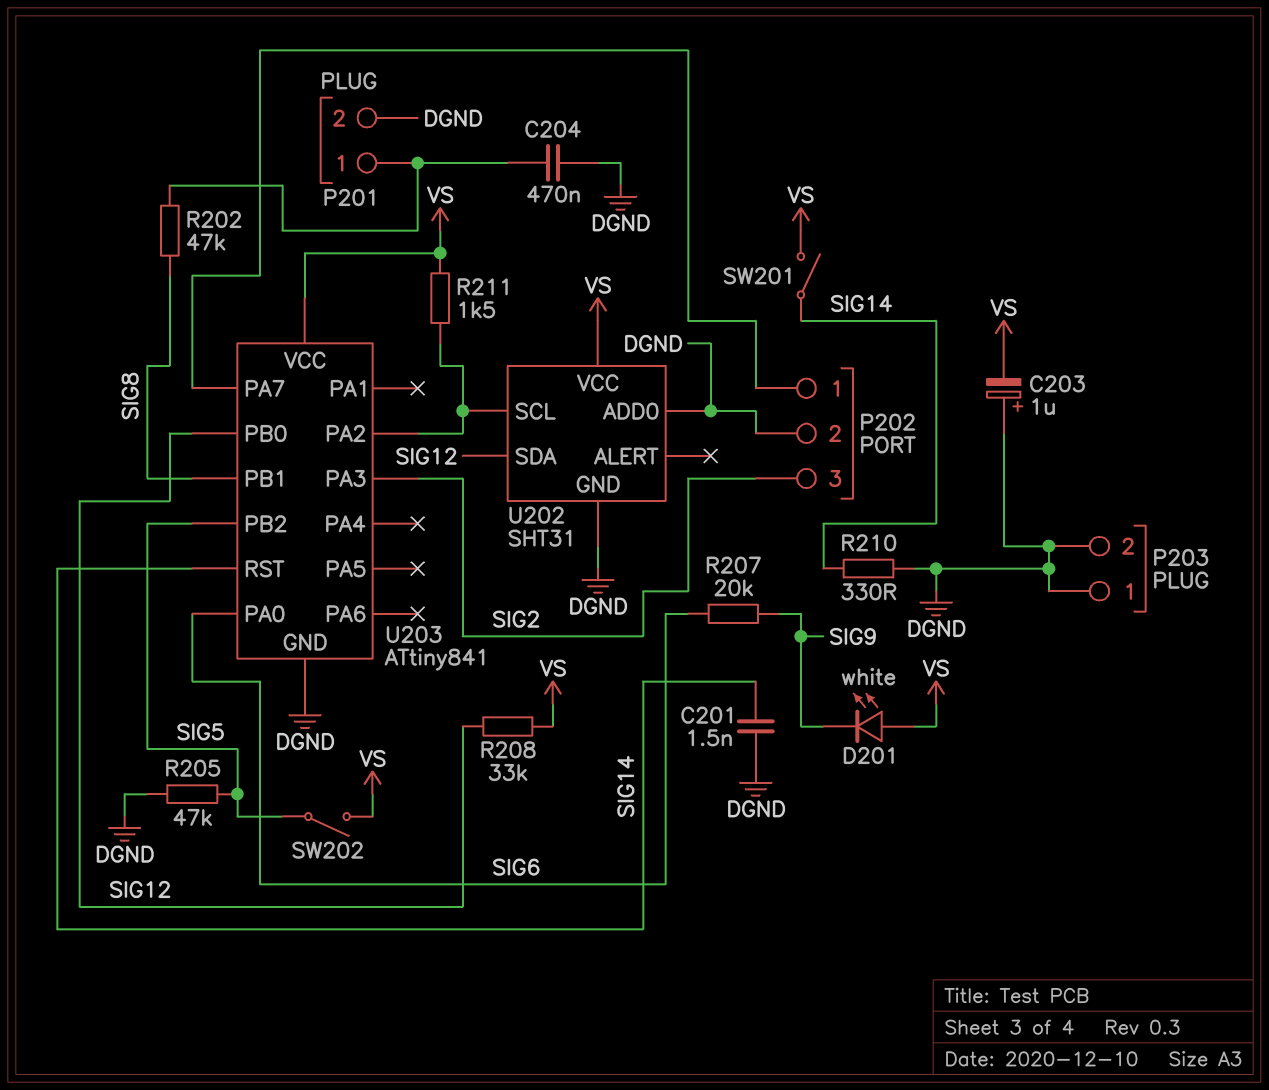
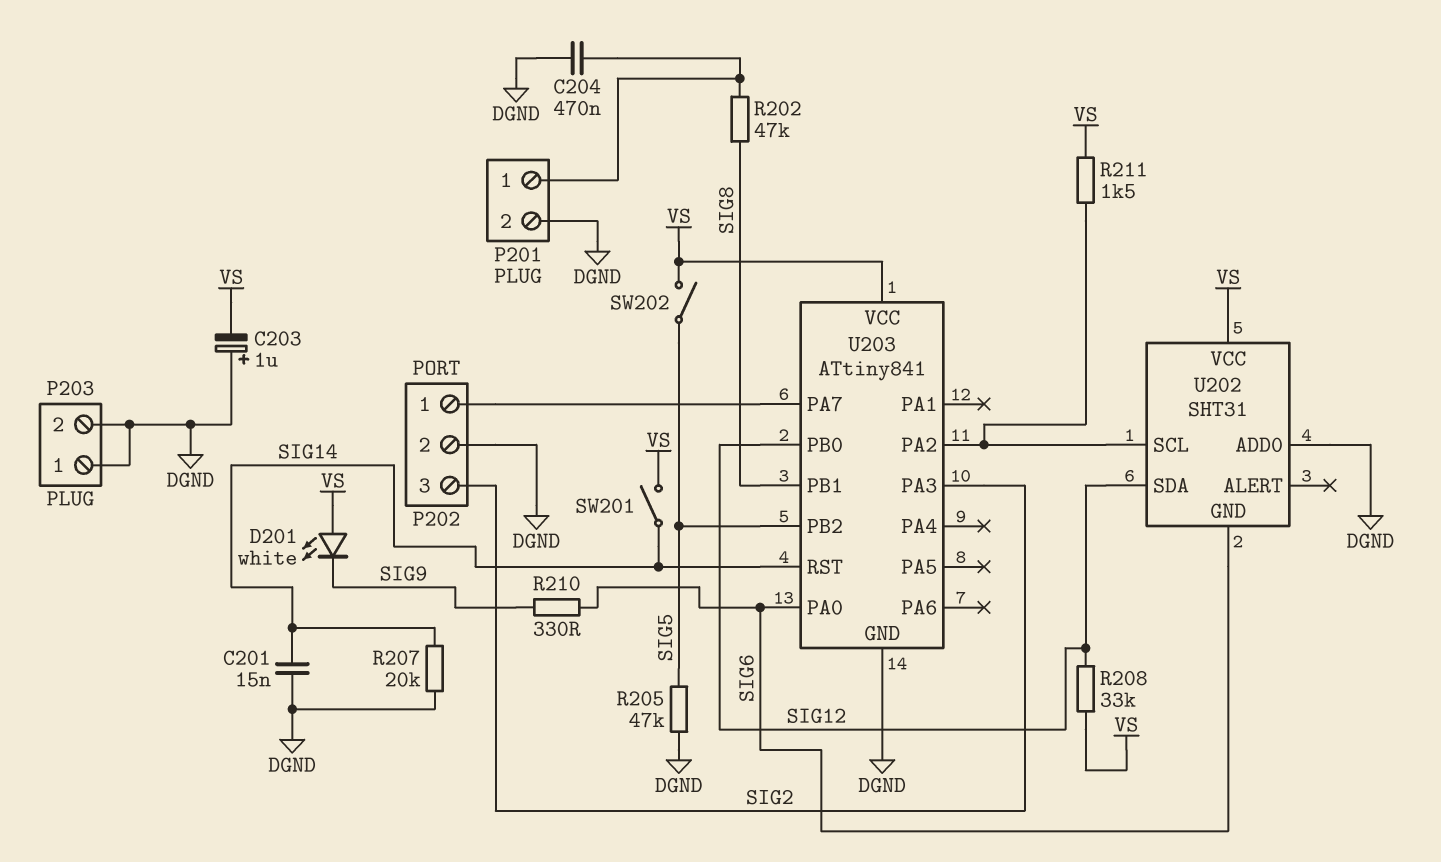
C201: 1.5nF (DGND, SIG14) -> 15nF (DGND, SIG14)
R207: 20k (SIG6, SIG9) -> 20k (DGND, SIG14)
R210: 330 (DGND, SIG14) -> 330 (SIG6, SIG9)
U202 pin GND: DGND -> SIG6

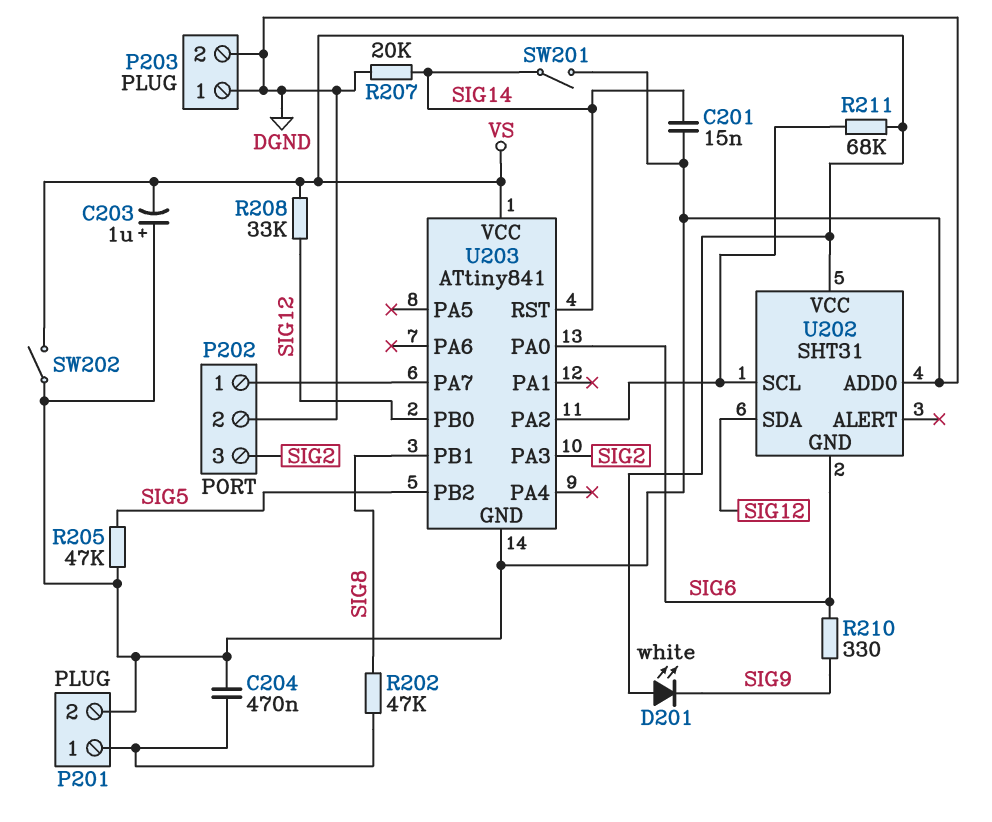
R211: 1.5k (U202/SCL, VS) -> 68k (U202/SCL, VS)
SW201: switch (SIG14, VS) -> switch (DGND, SIG14)
SW202: switch (SIG5, VS) -> switch (DGND, VS)

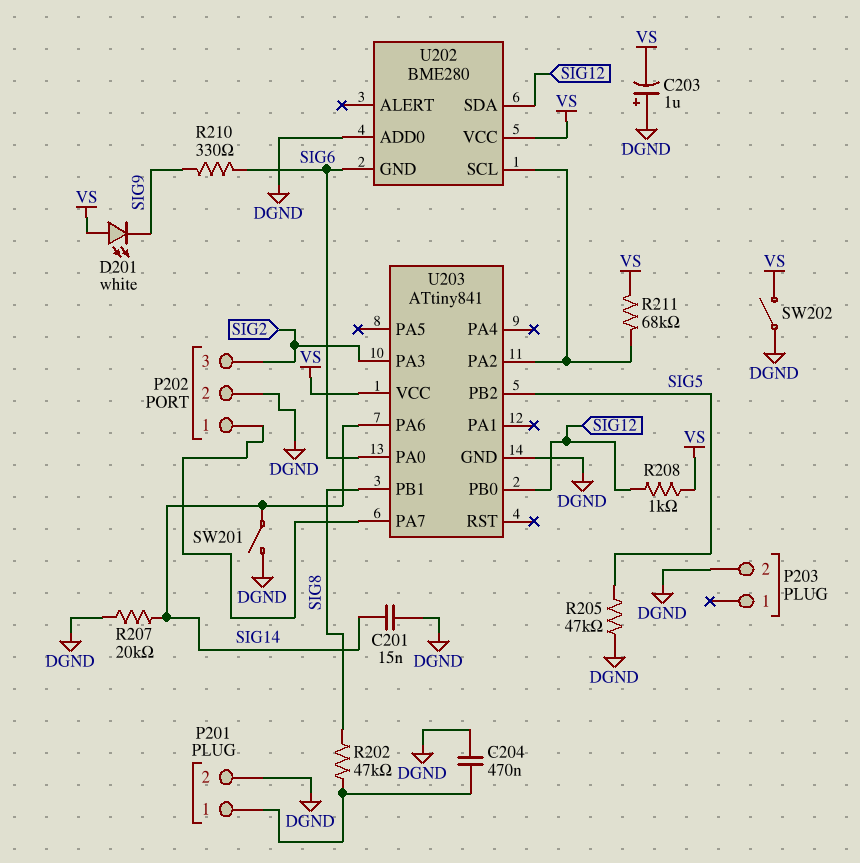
P203 pin 1: DGND -> none
R208: 33k (SIG12, VS) -> 1k (SIG12, VS)
U202: SHT31 -> BME280
U203 pin PA6: none -> SIG14
U203 pin RST: SIG14 -> none

